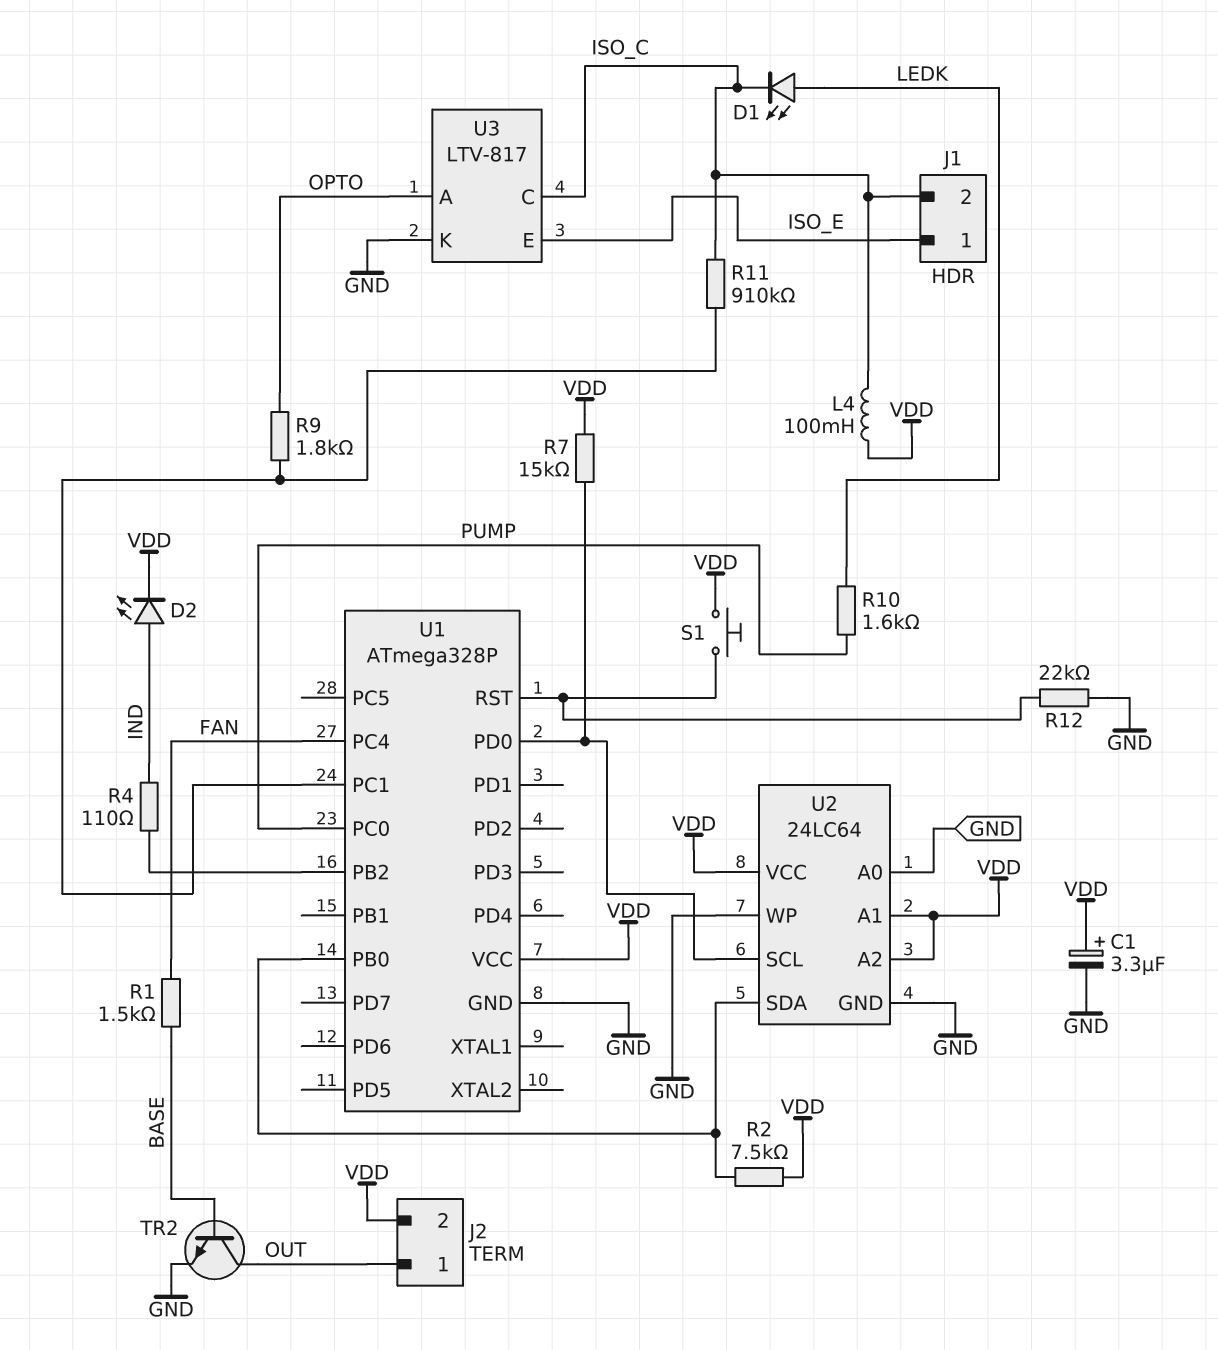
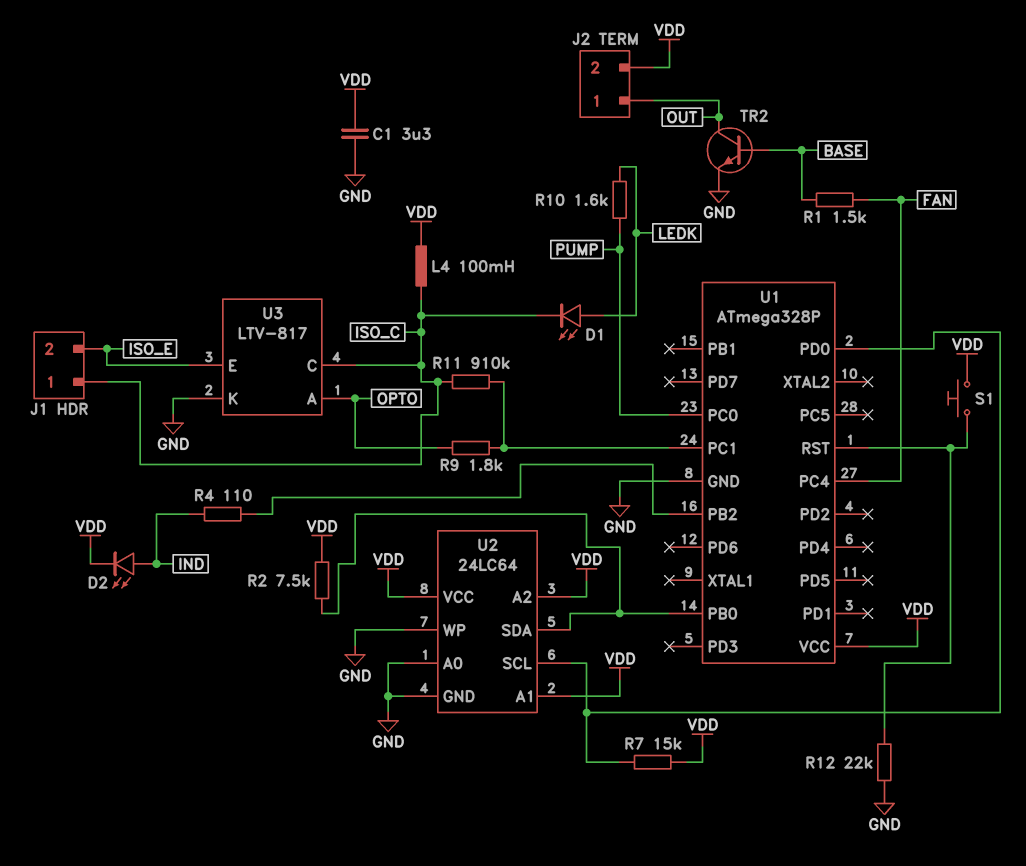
C1: 3.3uF (plus VDD, minus GND) -> 3.3uF (GND, VDD)
J1 pin 1: ISO_E -> ISO_C
J1 pin 2: ISO_C -> ISO_E

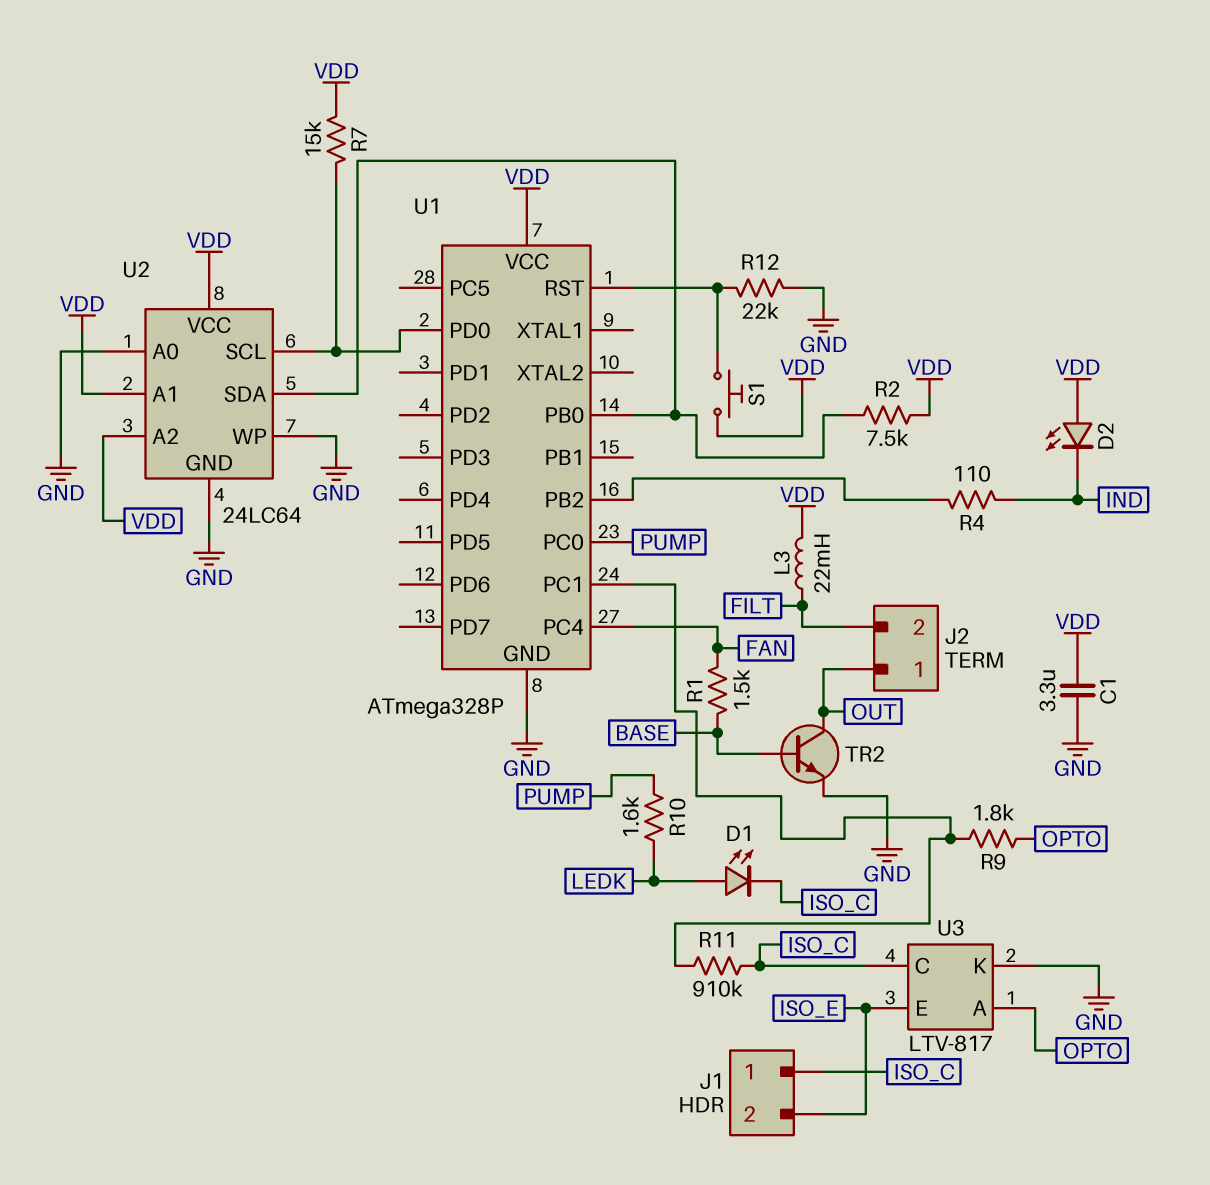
D2: LED (A IND, K VDD) -> LED (A VDD, K IND)
J2 pin 2: VDD -> FILT
L3: none -> 22mH (FILT, VDD)
L4: 100mH (ISO_C, VDD) -> none

